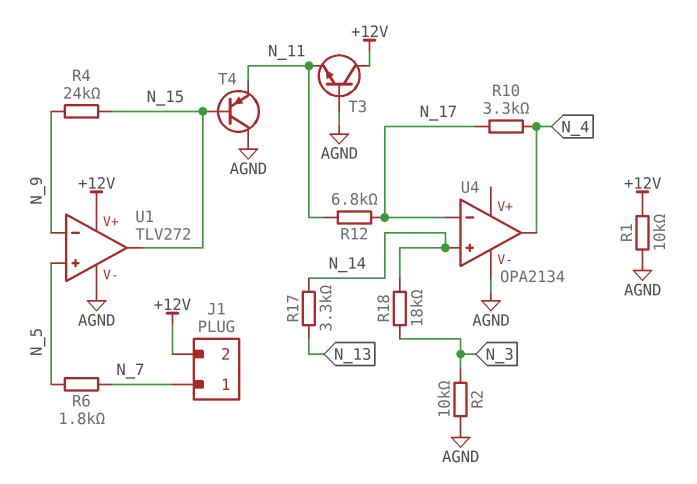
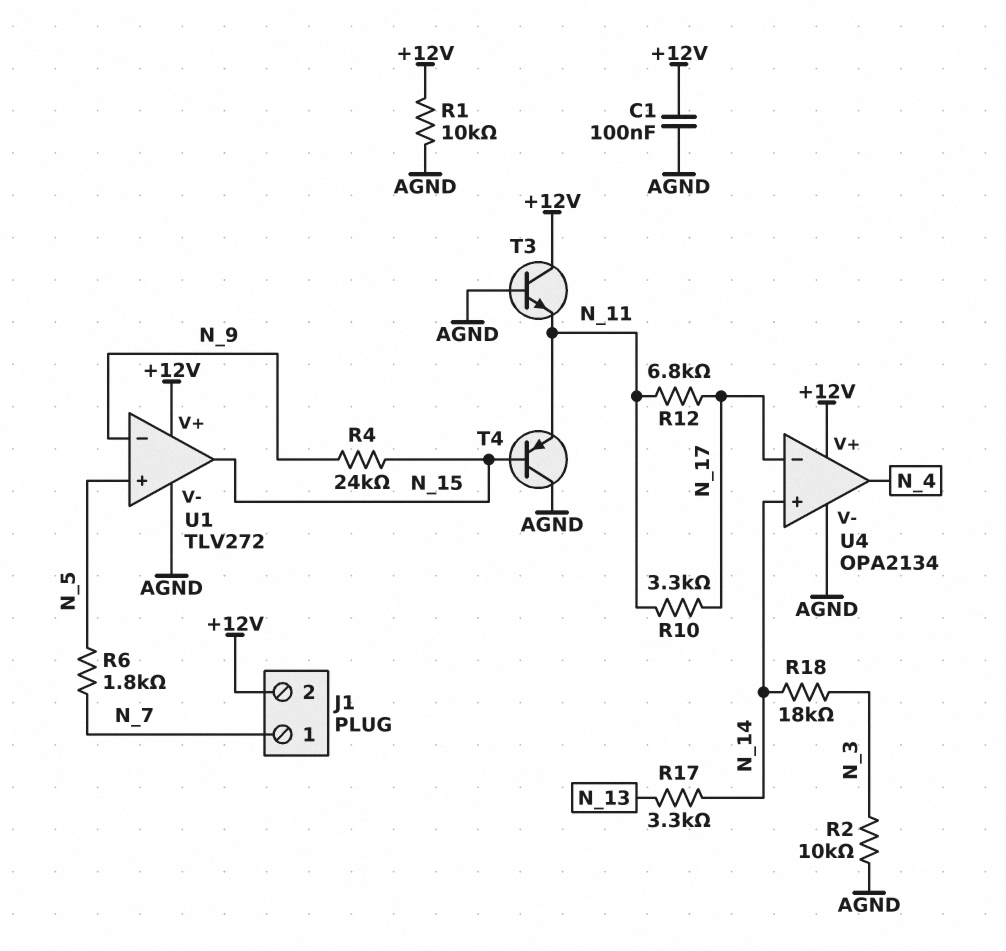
C1: none -> 100nF (+12V, AGND)
R10: 3.3k (N_4, N_17) -> 3.3k (N_11, N_17)
U4 pin V+: none -> +12V

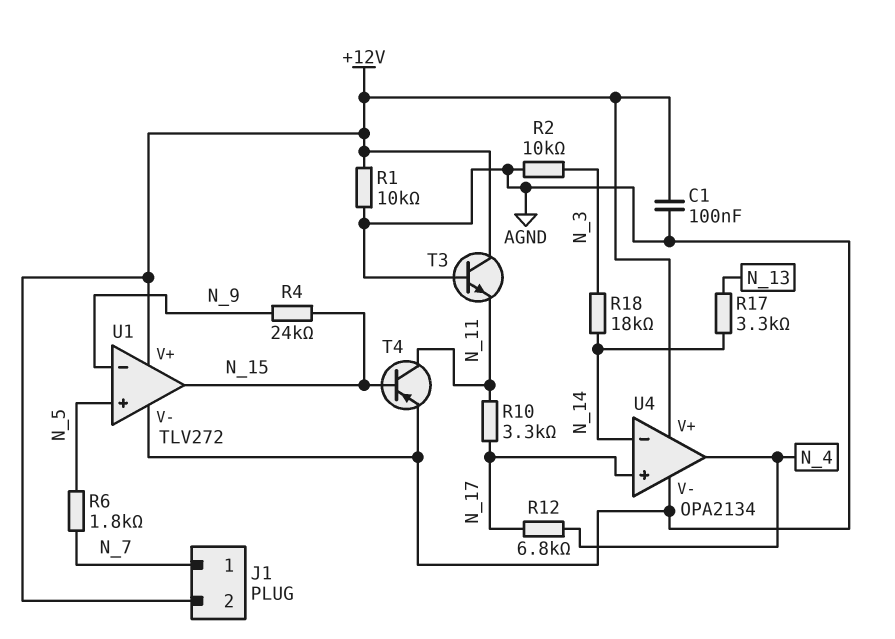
R12: 6.8k (N_11, N_17) -> 6.8k (N_4, N_17)
T4: PNP (B N_15, C AGND, E N_11) -> PNP (B N_15, C N_11, E AGND)
U4 pin in+: N_14 -> N_17
U4 pin in-: N_17 -> N_14

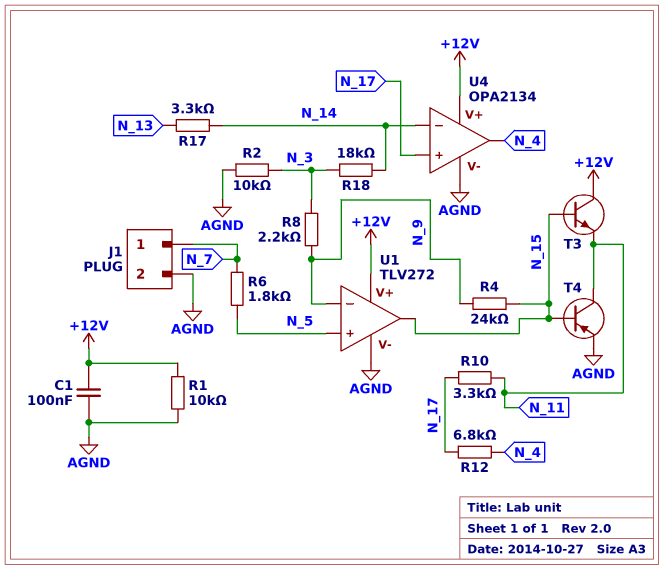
J1 pin 2: +12V -> AGND
R8: none -> 2.2k (N_3, N_9)
T3: NPN (B AGND, C +12V, E N_11) -> NPN (B N_15, C +12V, E N_11)

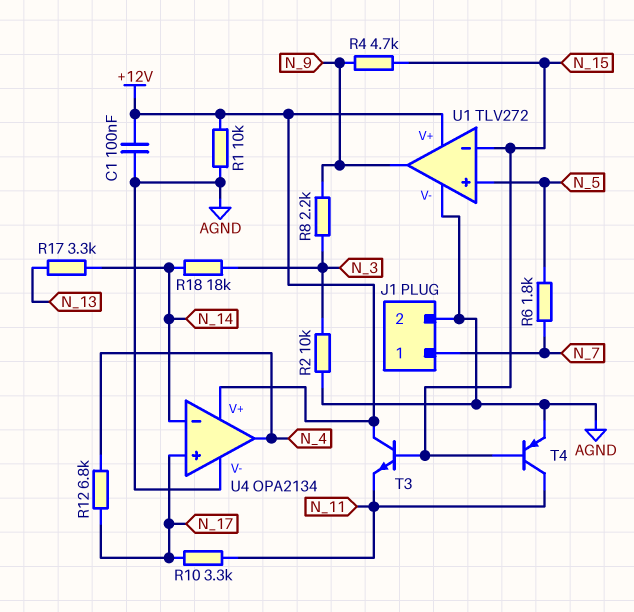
R4: 24k (N_9, N_15) -> 4.7k (N_9, N_15)
U1 pin in-: N_9 -> N_15
U1 pin out: N_15 -> N_9

